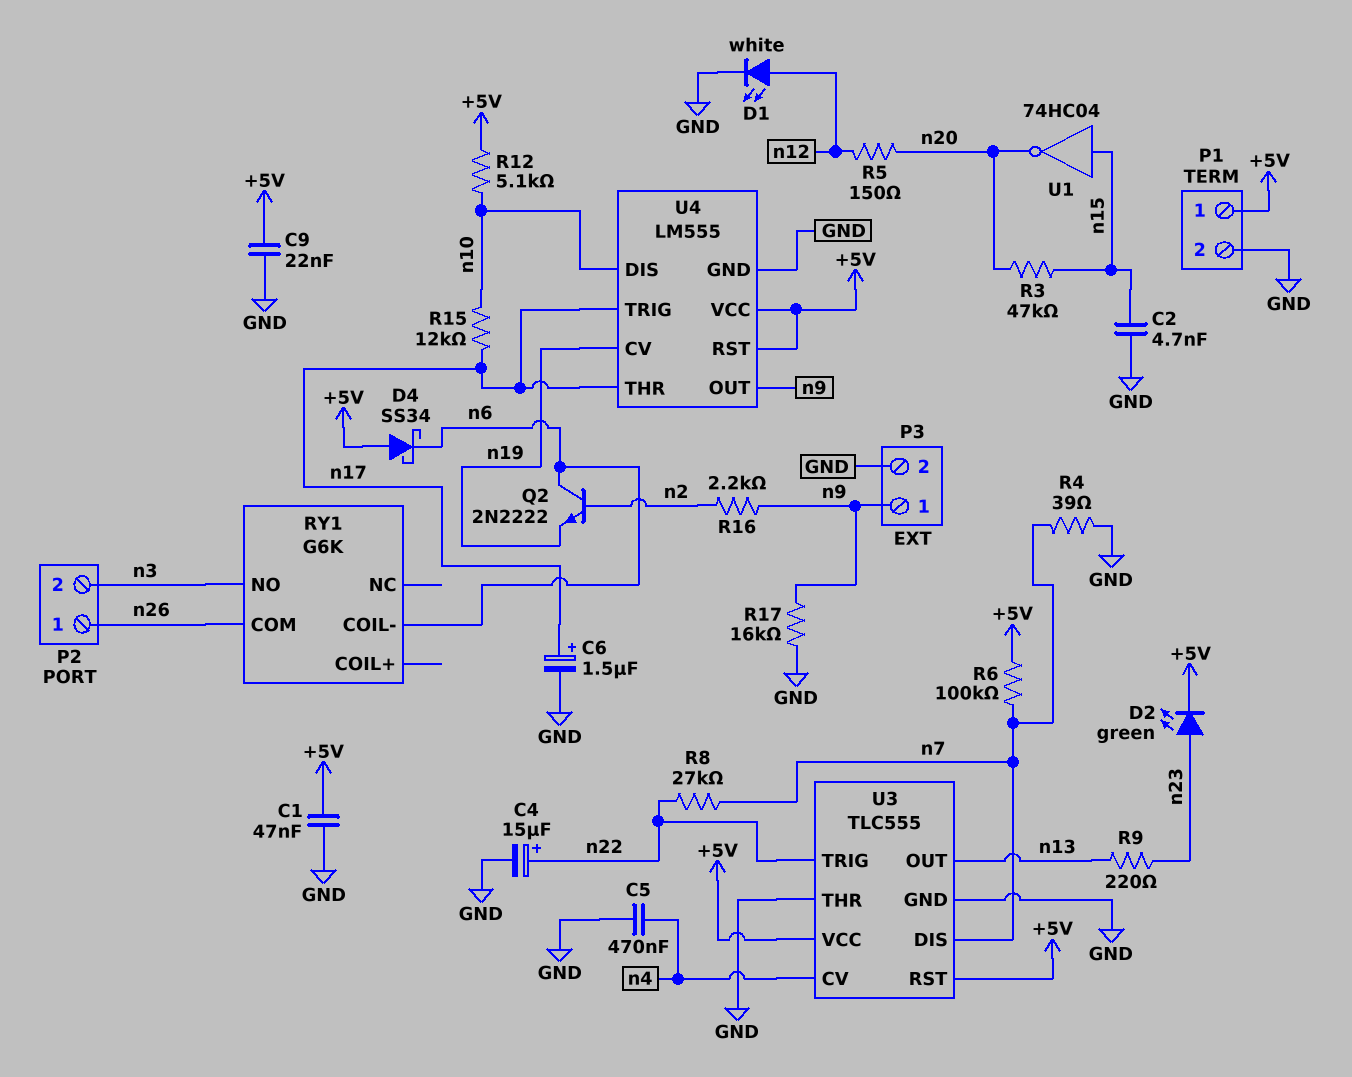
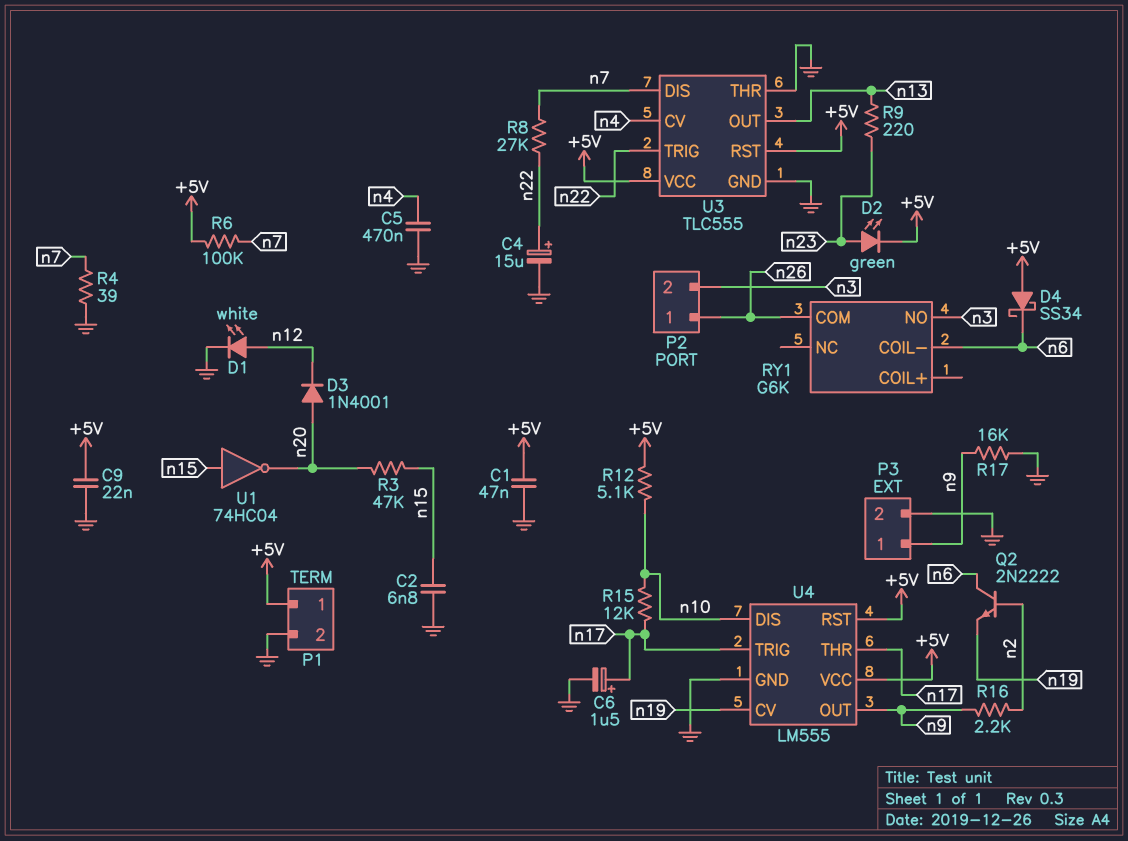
C2: 4.7nF (GND, n15) -> 6.8nF (GND, n15)
D3: none -> diode 1N4001 (A n20, K n12)
R5: 150 (n12, n20) -> none

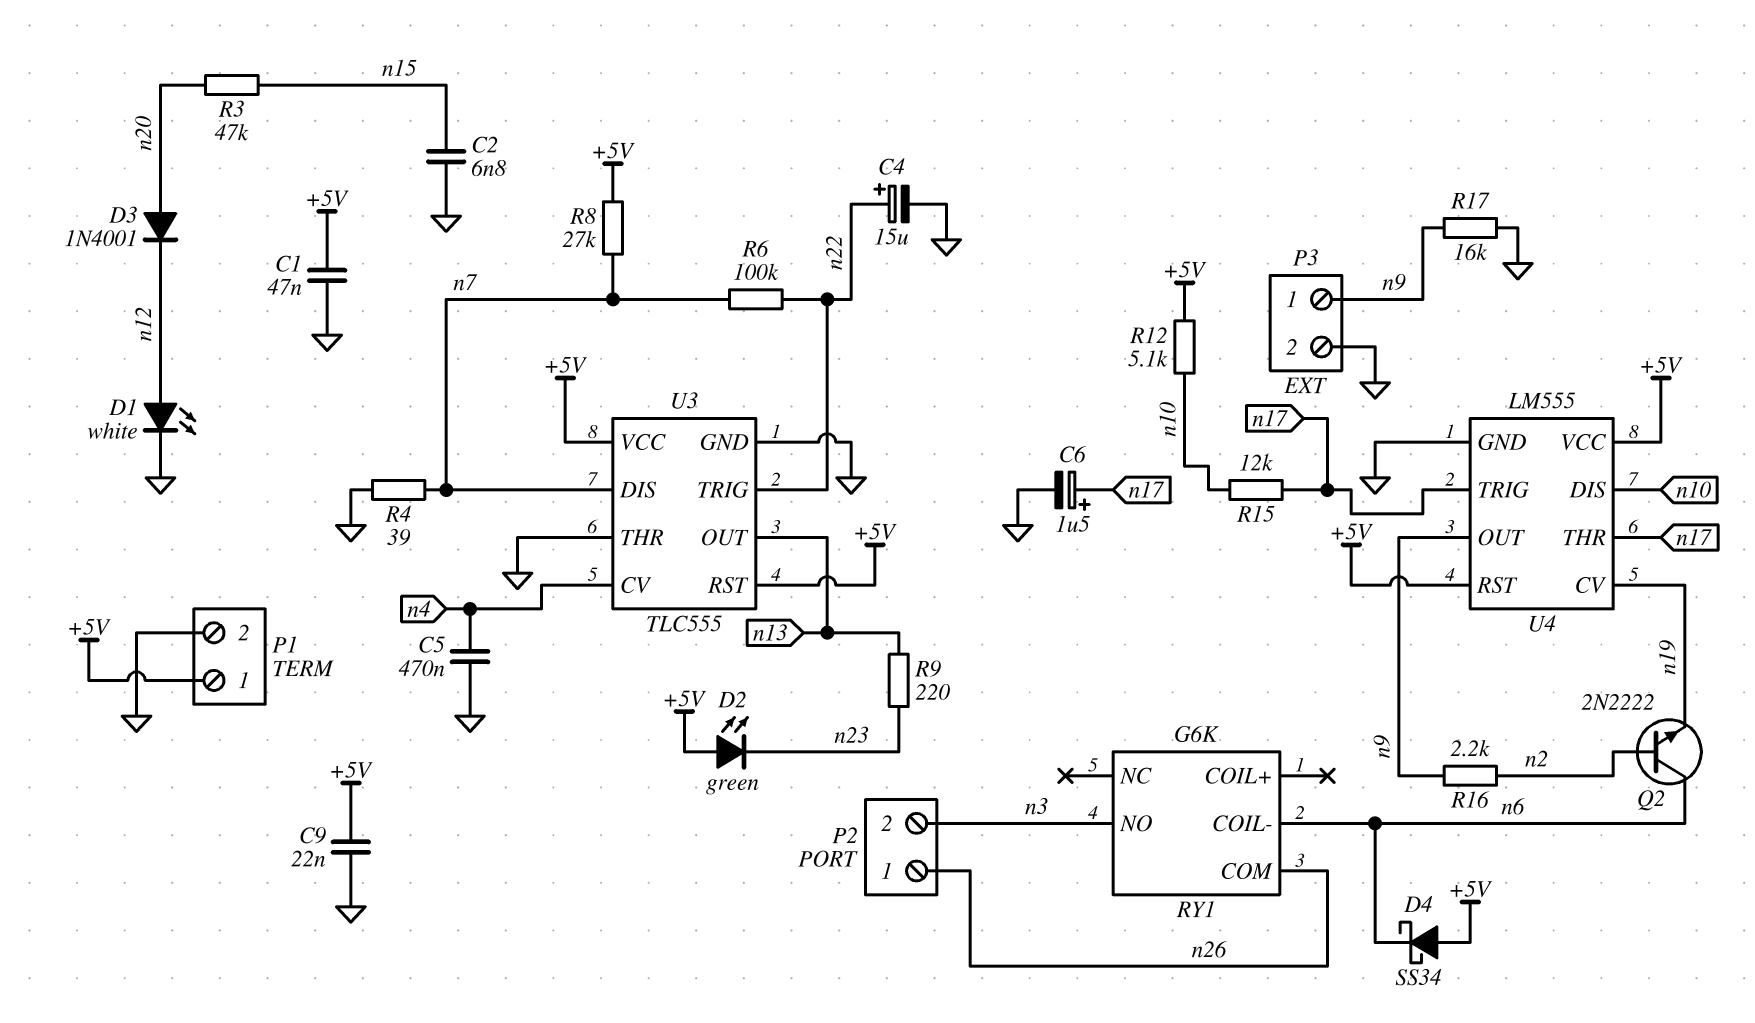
D2: LED green (A n23, K +5V) -> LED green (A +5V, K n23)
R6: 100k (+5V, n7) -> 100k (n7, n22)
R8: 27k (n7, n22) -> 27k (+5V, n7)
U1: NOT 74HC04 (in n15, out n20) -> none

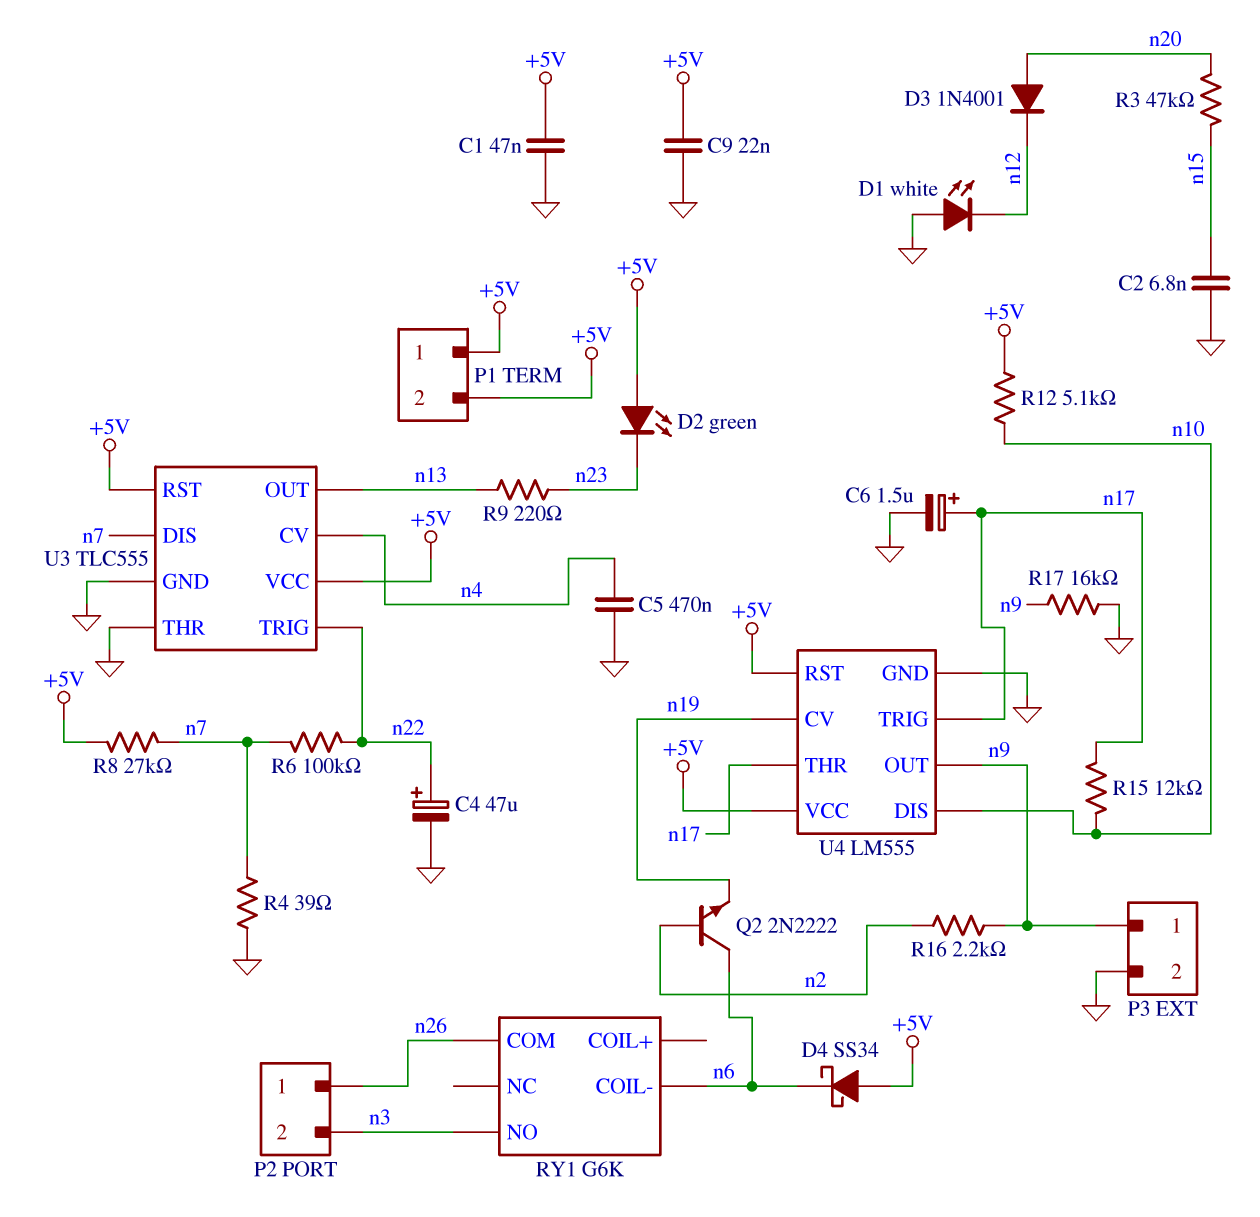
C4: 15uF (plus n22, minus GND) -> 47uF (plus n22, minus GND)
D1: LED white (A n12, K GND) -> LED white (A GND, K n12)
P1 pin 2: GND -> +5V

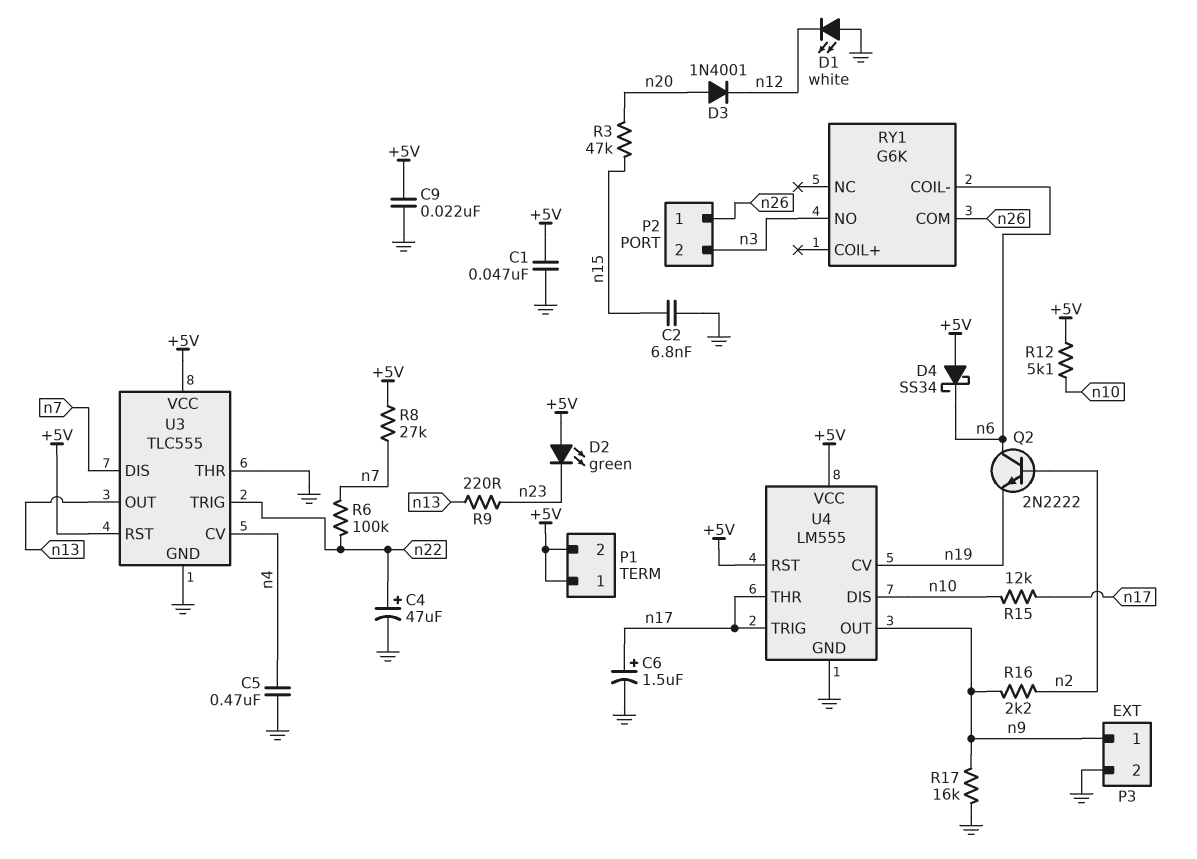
R4: 39 (GND, n7) -> none

